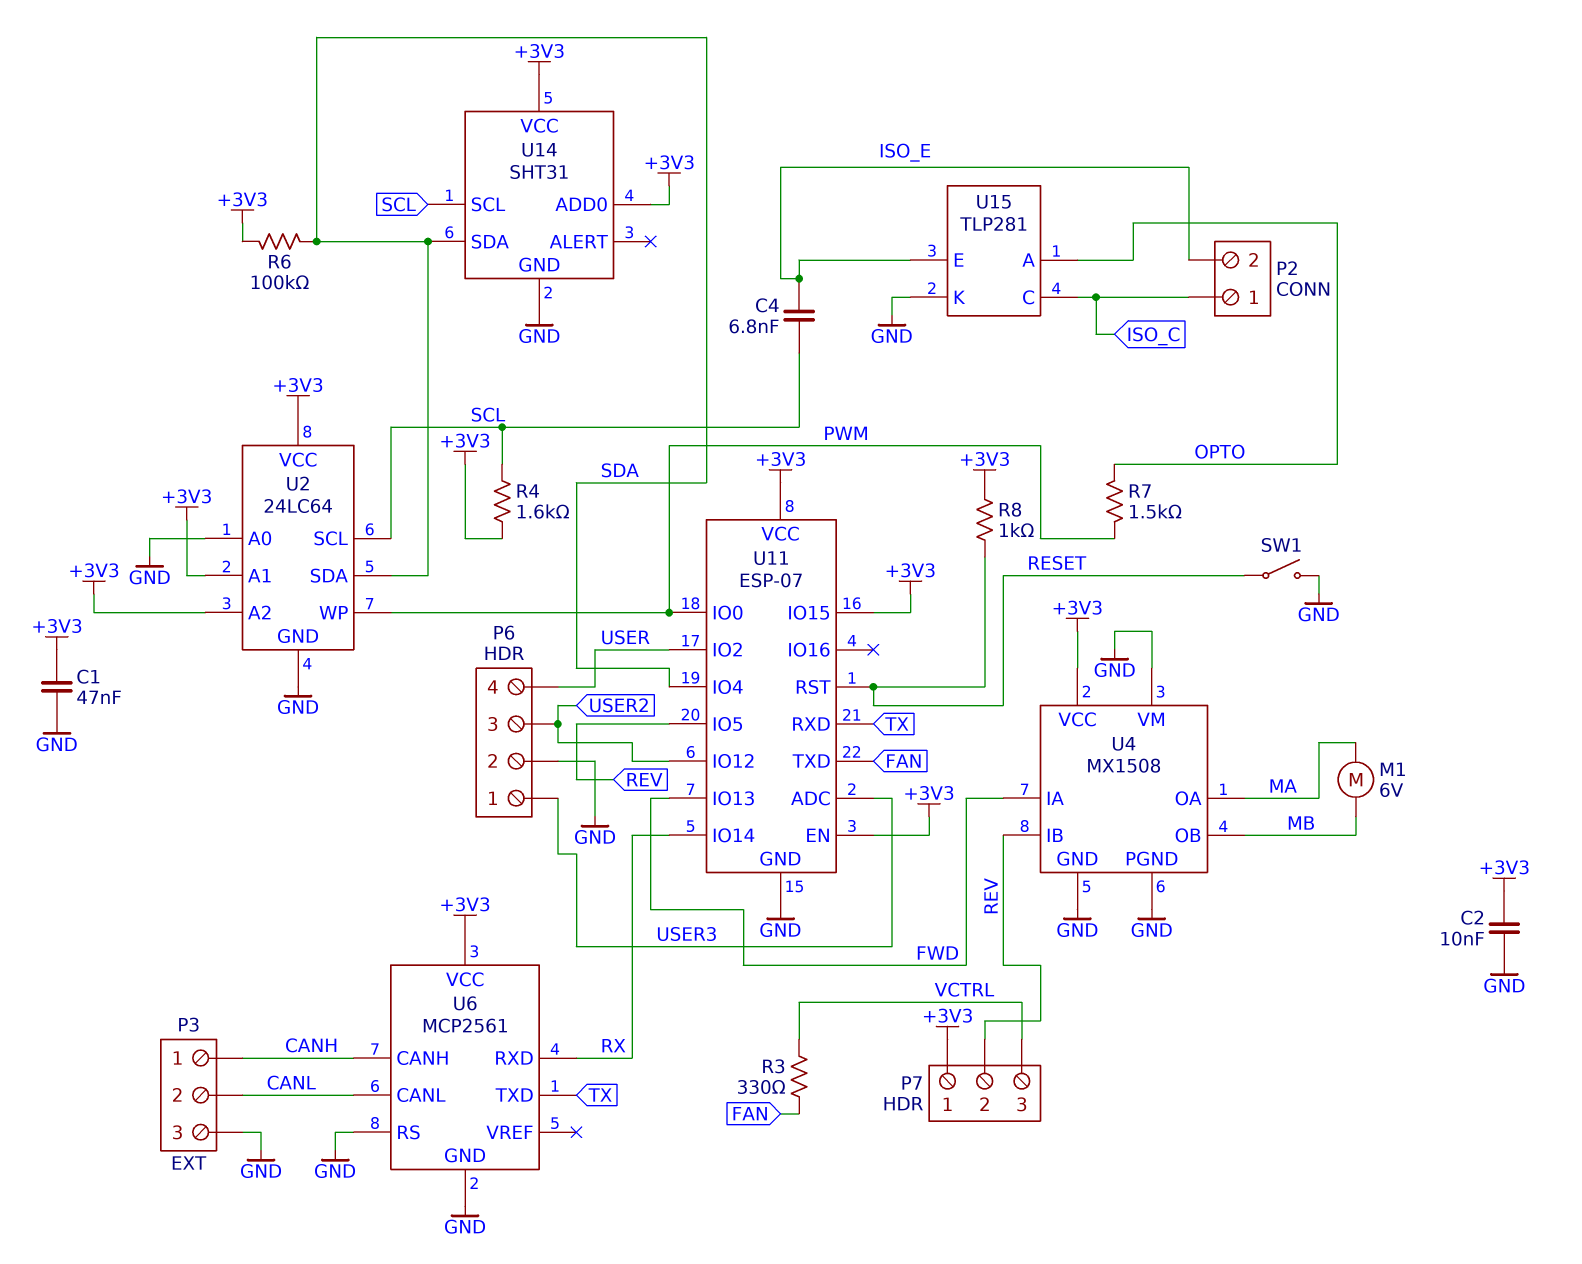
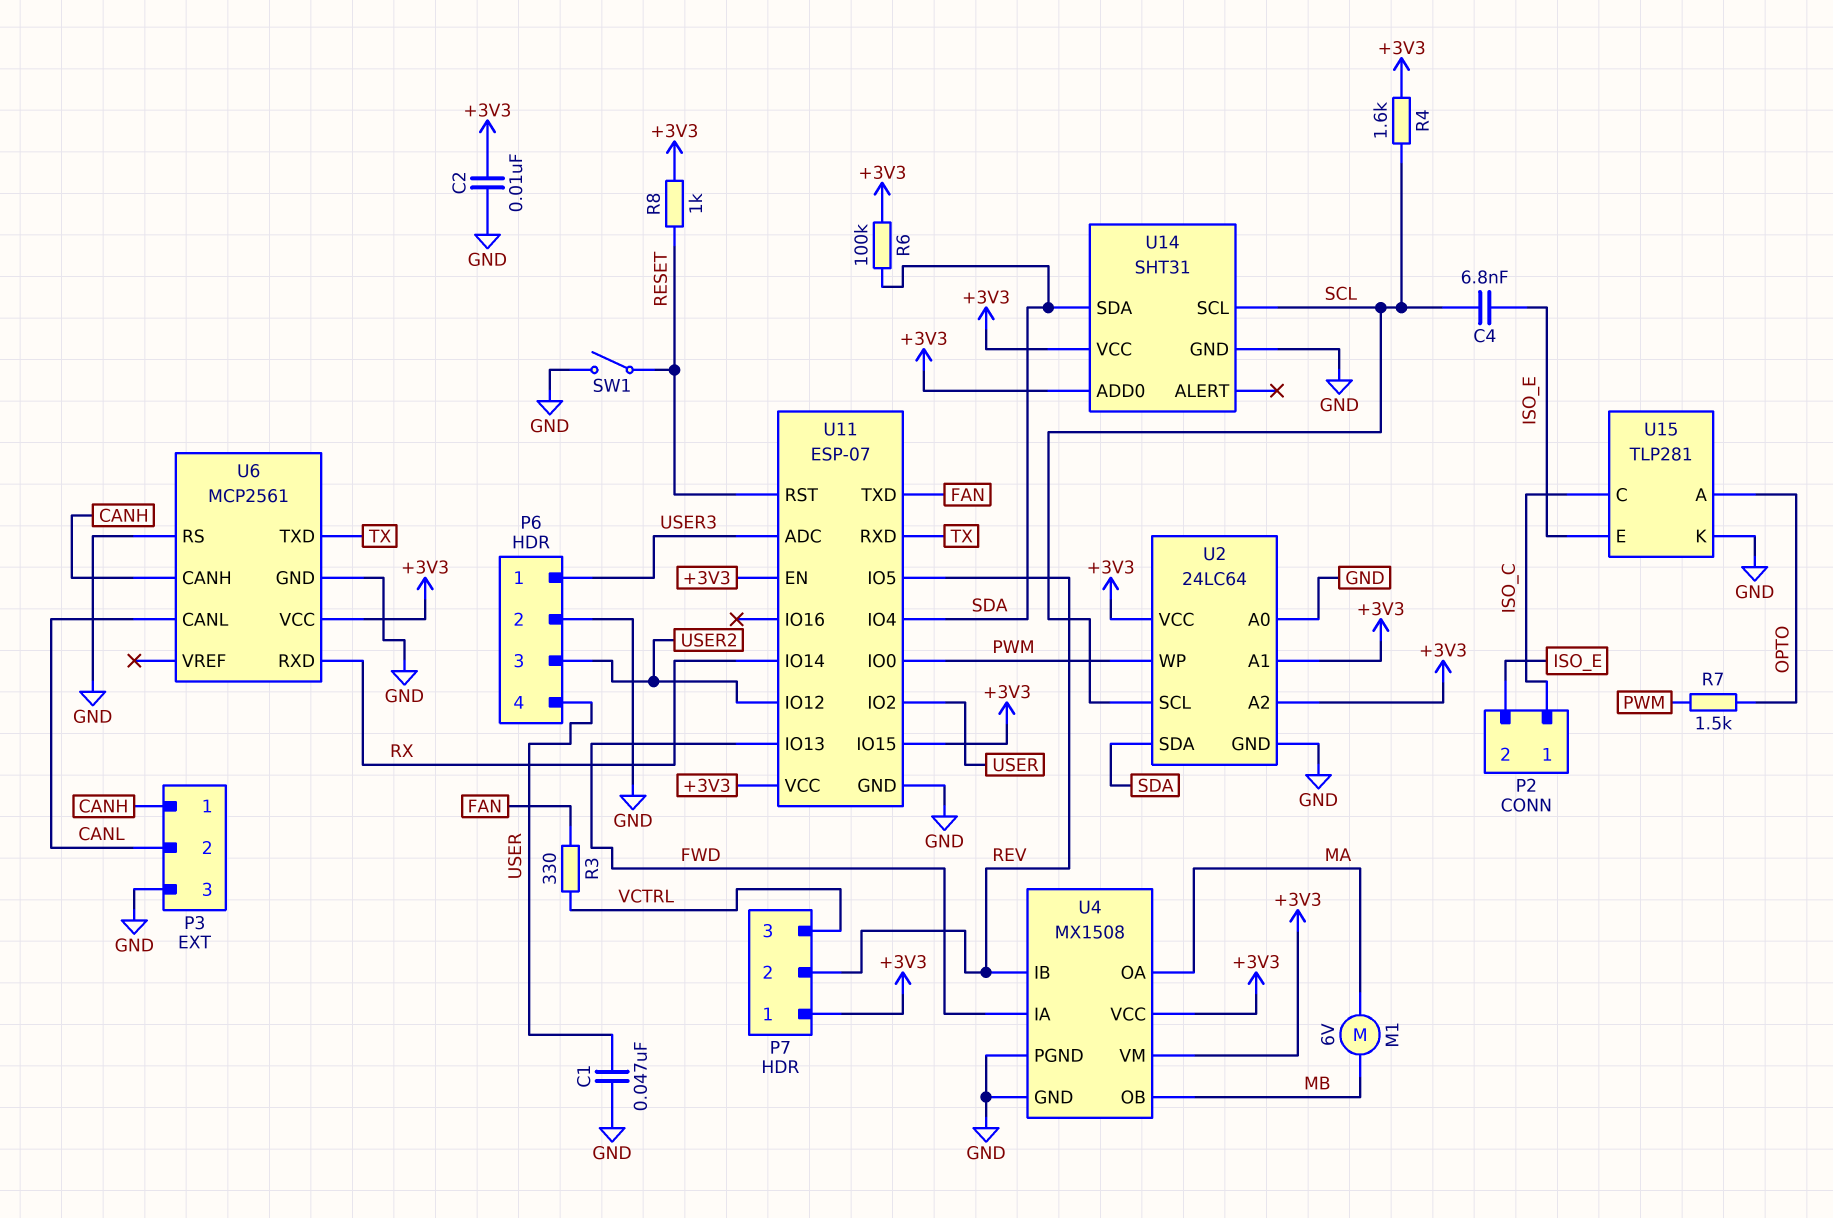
C1: 47nF (+3V3, GND) -> 47nF (GND, USER)
U4 pin VM: GND -> +3V3

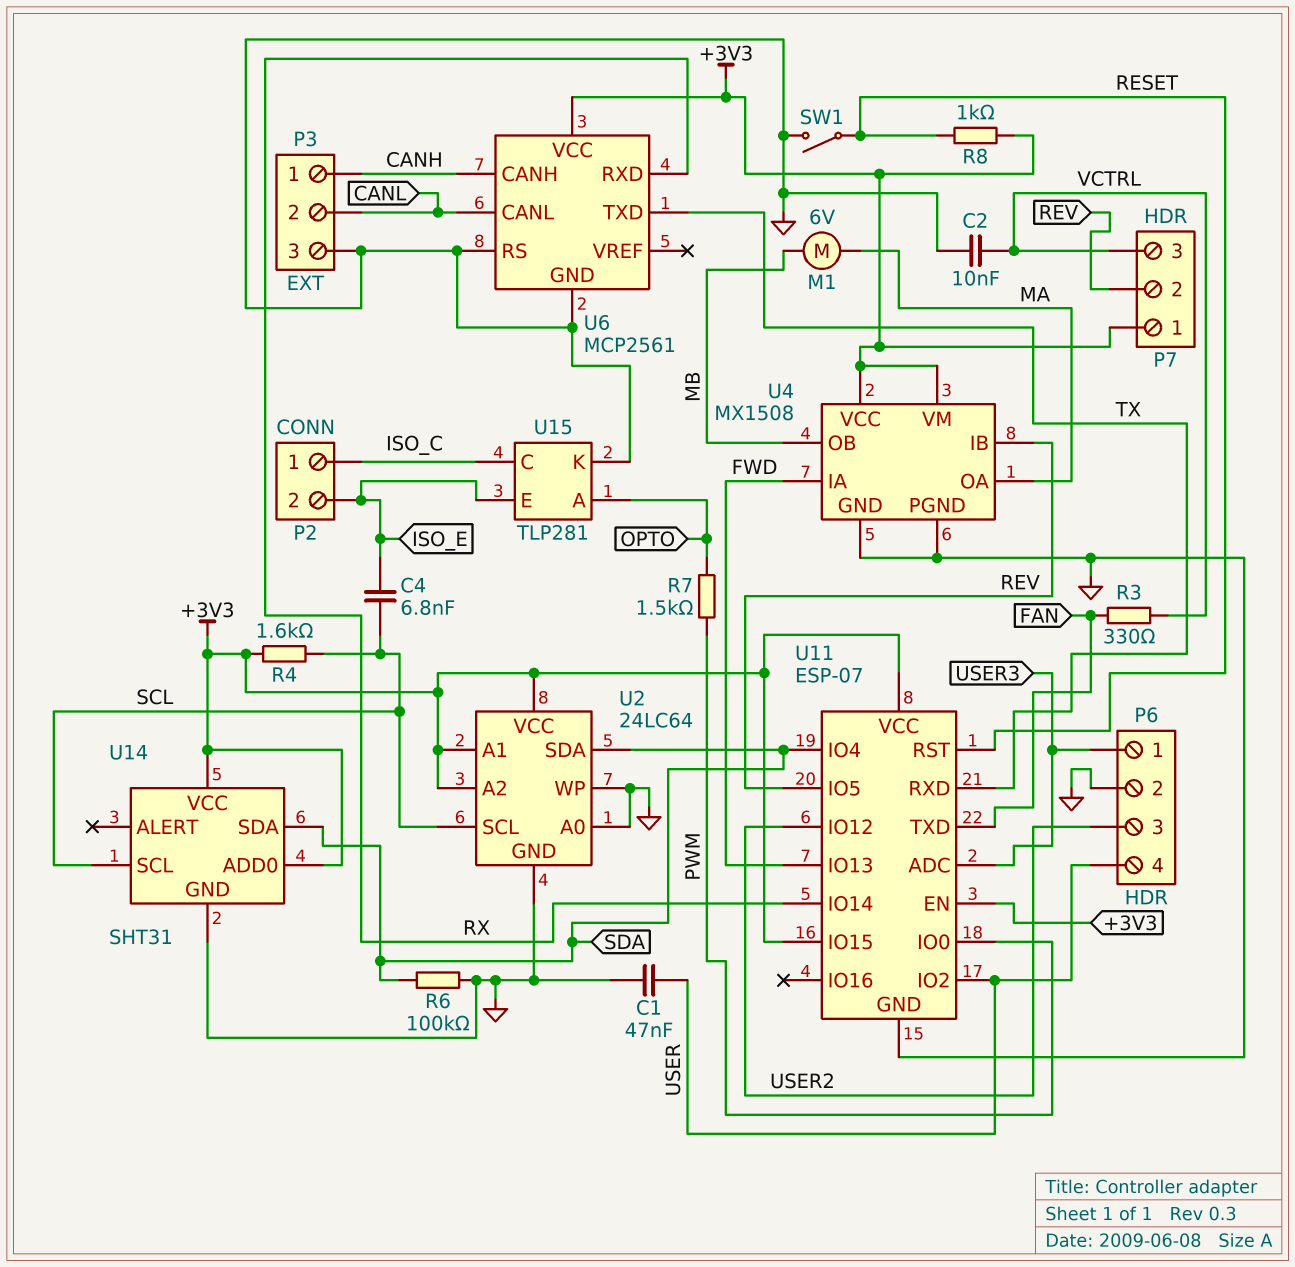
C2: 10nF (+3V3, GND) -> 10nF (GND, VCTRL)
R6: 100k (+3V3, SDA) -> 100k (GND, SDA)
U2 pin WP: PWM -> GND

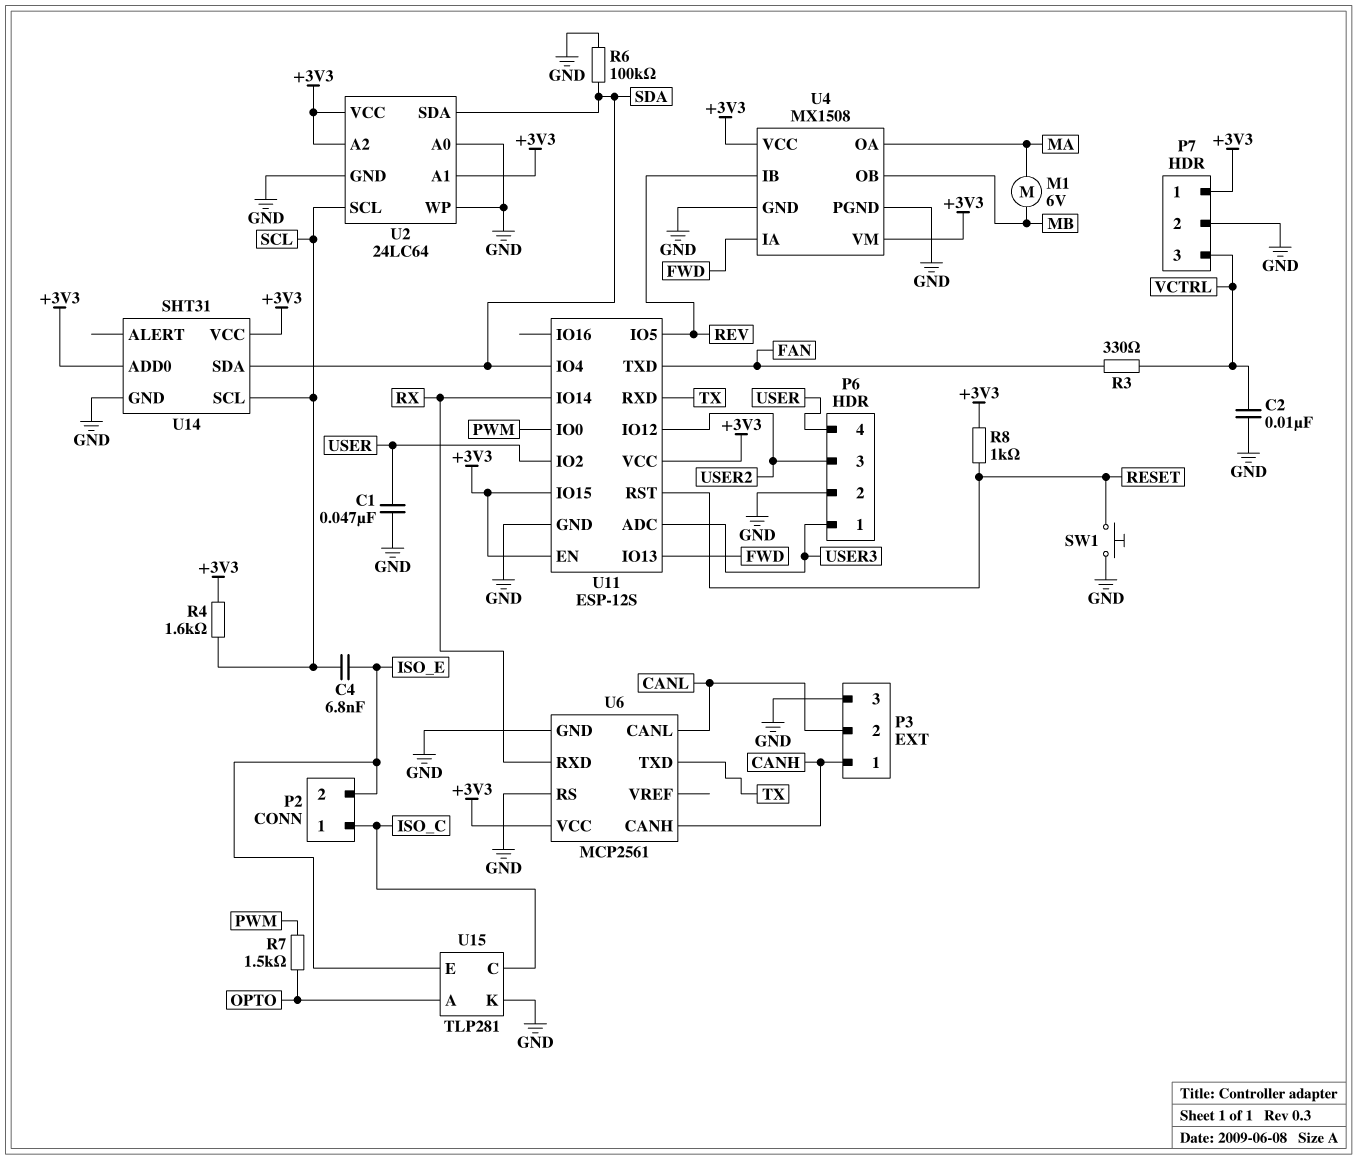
P7 pin 2: REV -> GND
SW1: switch (GND, RESET) -> button (GND, RESET)
U11: ESP-07 -> ESP-12S

